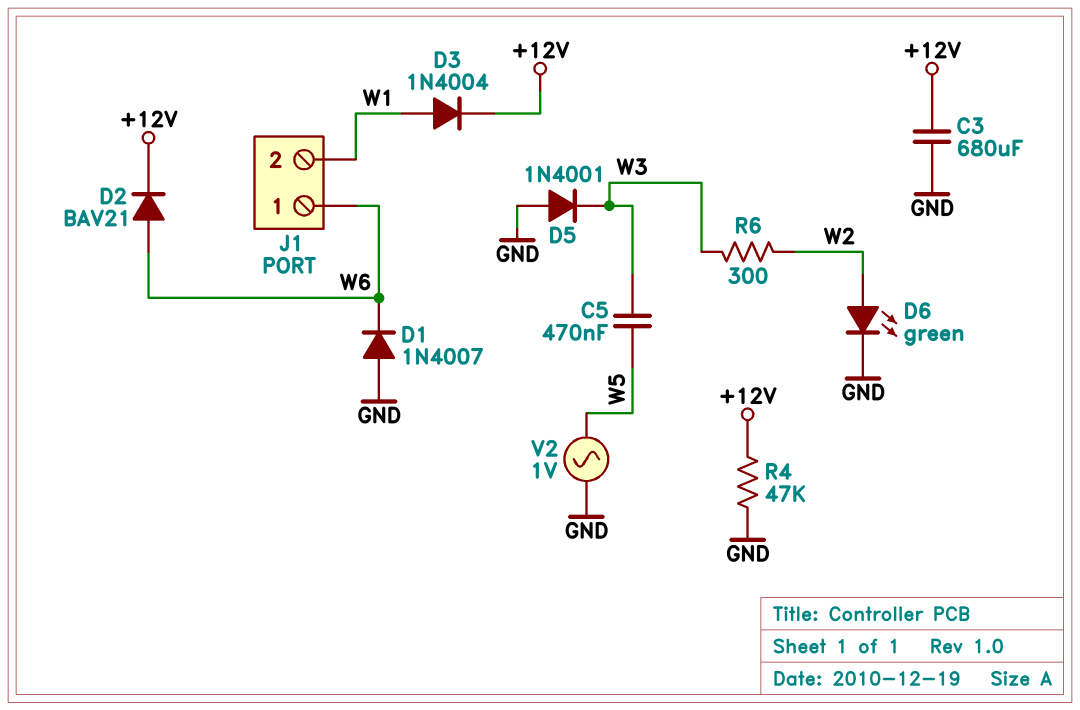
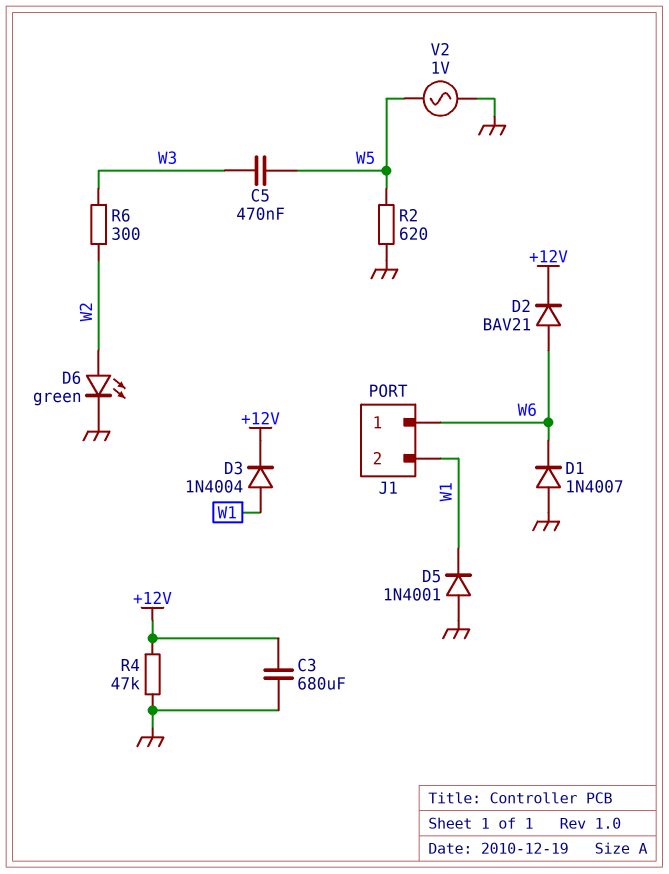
D5: diode 1N4001 (A GND, K W3) -> diode 1N4001 (A GND, K W1)
R2: none -> 620 (GND, W5)

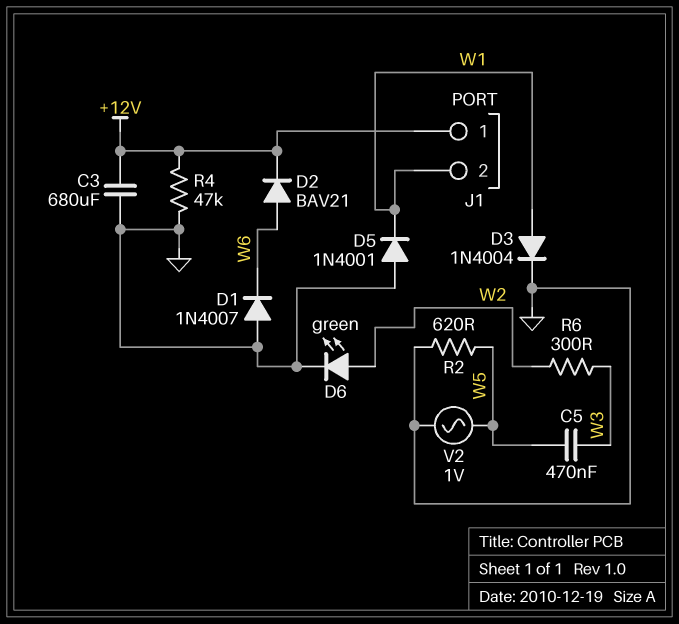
D3: diode 1N4004 (A W1, K +12V) -> diode 1N4004 (A W1, K GND)
J1 pin 1: W6 -> +12V

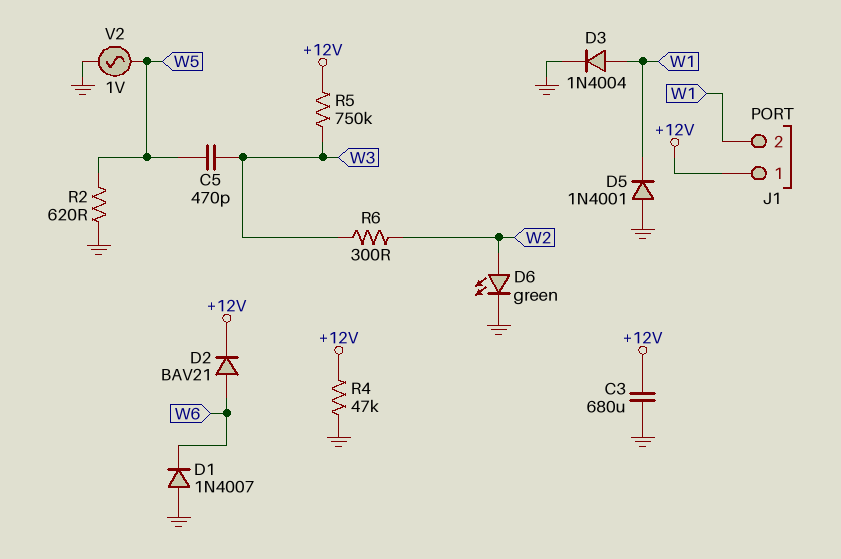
C5: 470nF (W3, W5) -> 470pF (W3, W5)
R5: none -> 750k (+12V, W3)

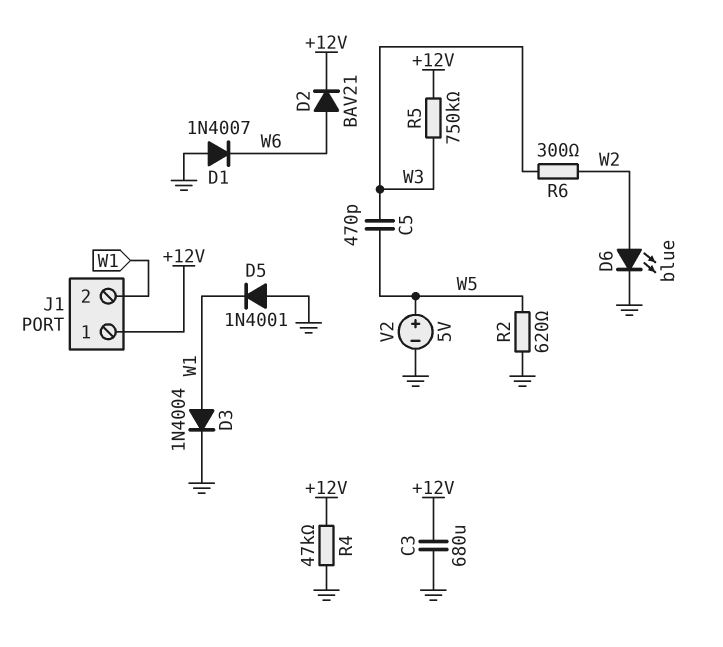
D6: LED green (A W2, K GND) -> LED blue (A W2, K GND)
V2: AC 1V (GND, W5) -> 5V (plus W5, minus GND)

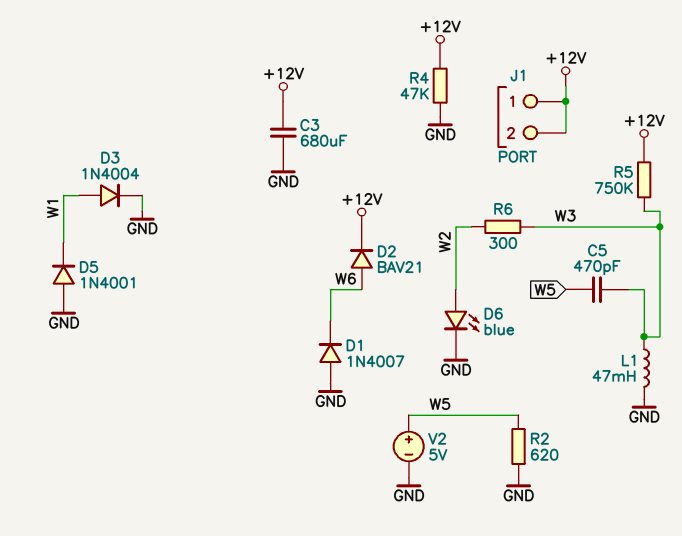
J1 pin 2: W1 -> +12V
L1: none -> 47mH (GND, W3)

